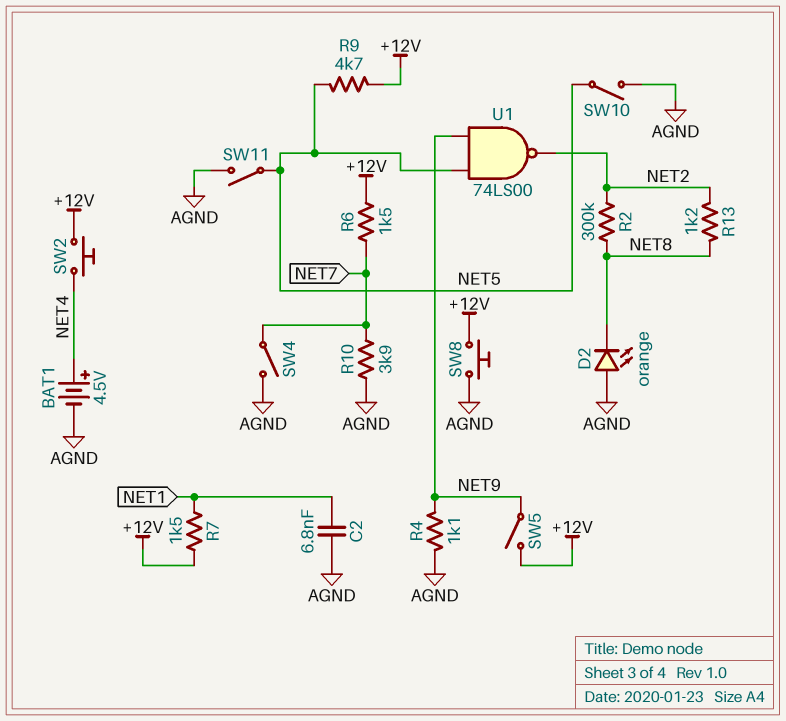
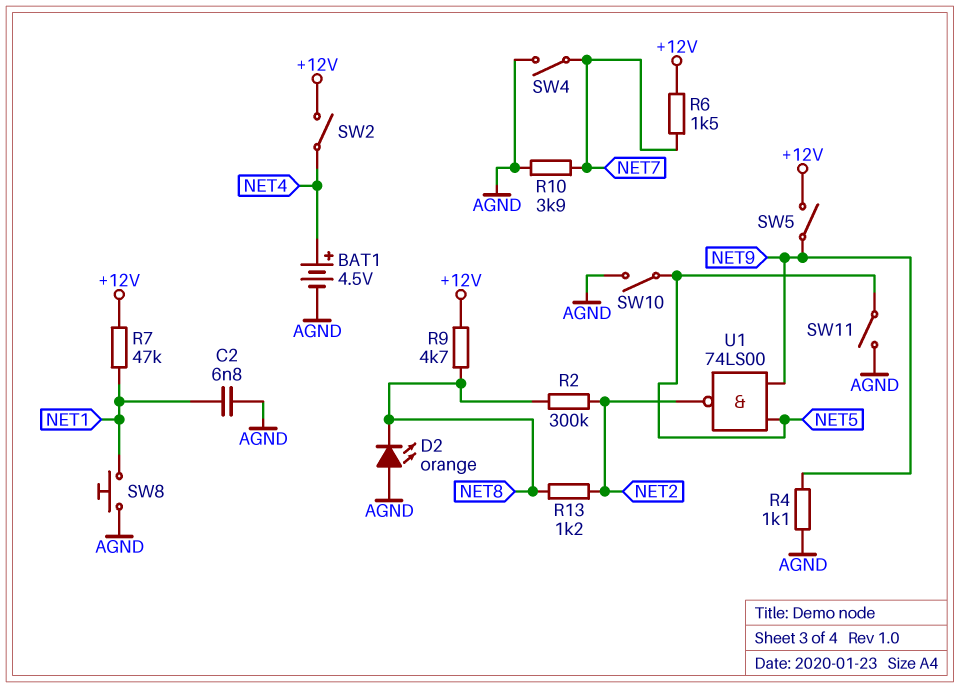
R7: 1.5k (+12V, NET1) -> 47k (+12V, NET1)
R9: 4.7k (+12V, NET5) -> 4.7k (+12V, NET8)
SW2: button (+12V, NET4) -> switch (+12V, NET4)
SW8: button (+12V, AGND) -> button (AGND, NET1)

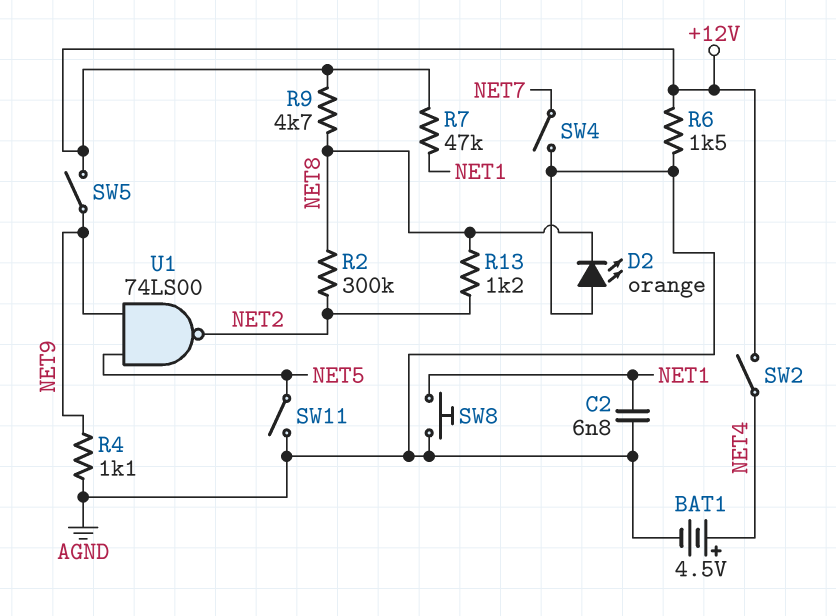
R6: 1.5k (+12V, NET7) -> 1.5k (+12V, AGND)
R10: 3.9k (AGND, NET7) -> none
SW10: switch (AGND, NET5) -> none

